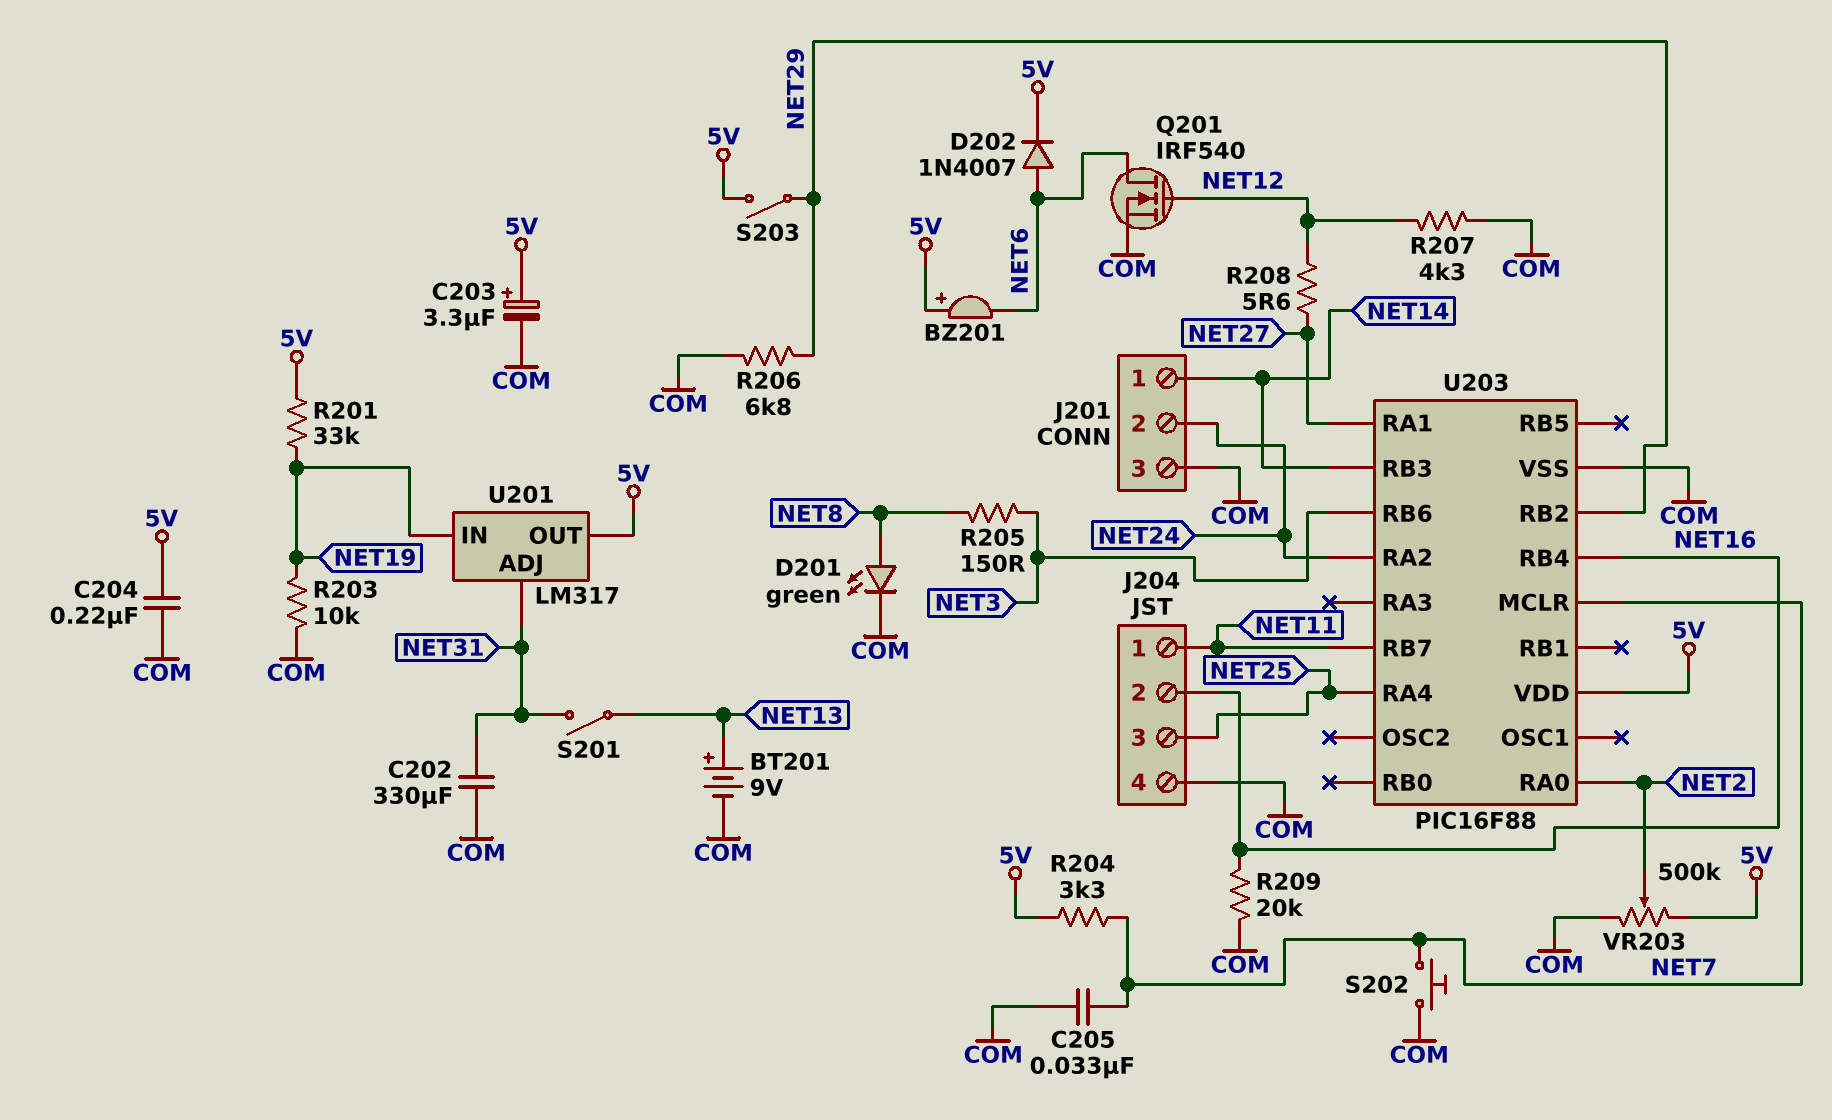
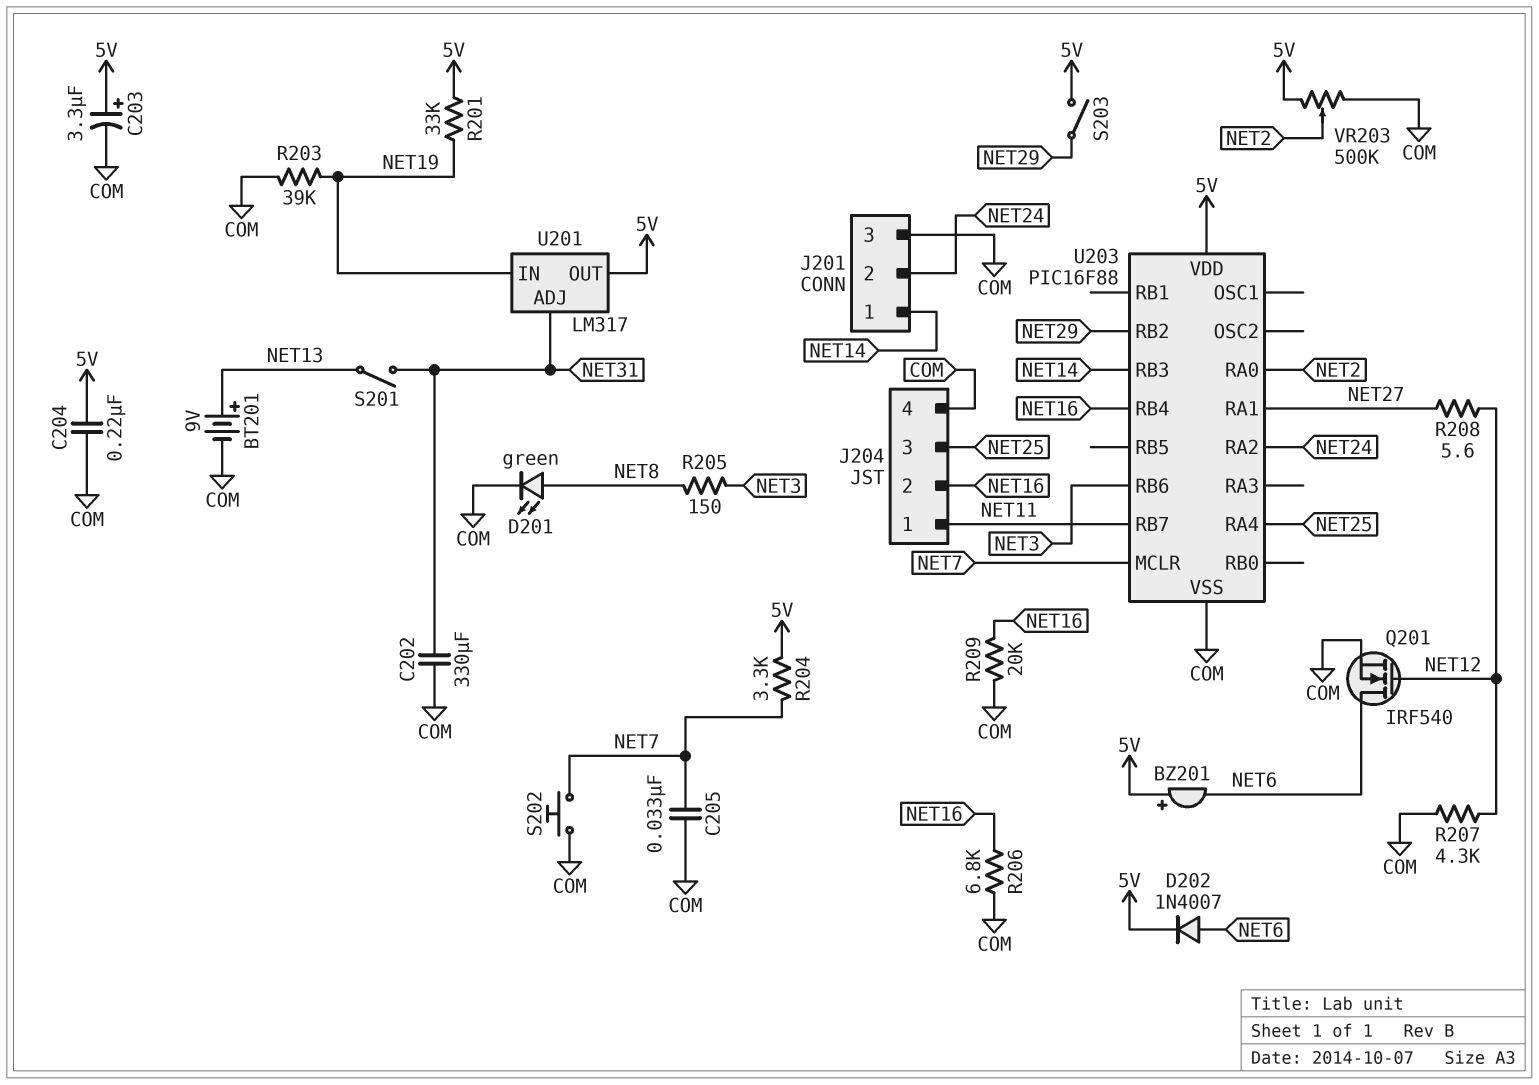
R203: 10k (COM, NET19) -> 39k (COM, NET19)
R206: 6.8k (COM, NET29) -> 6.8k (COM, NET16)

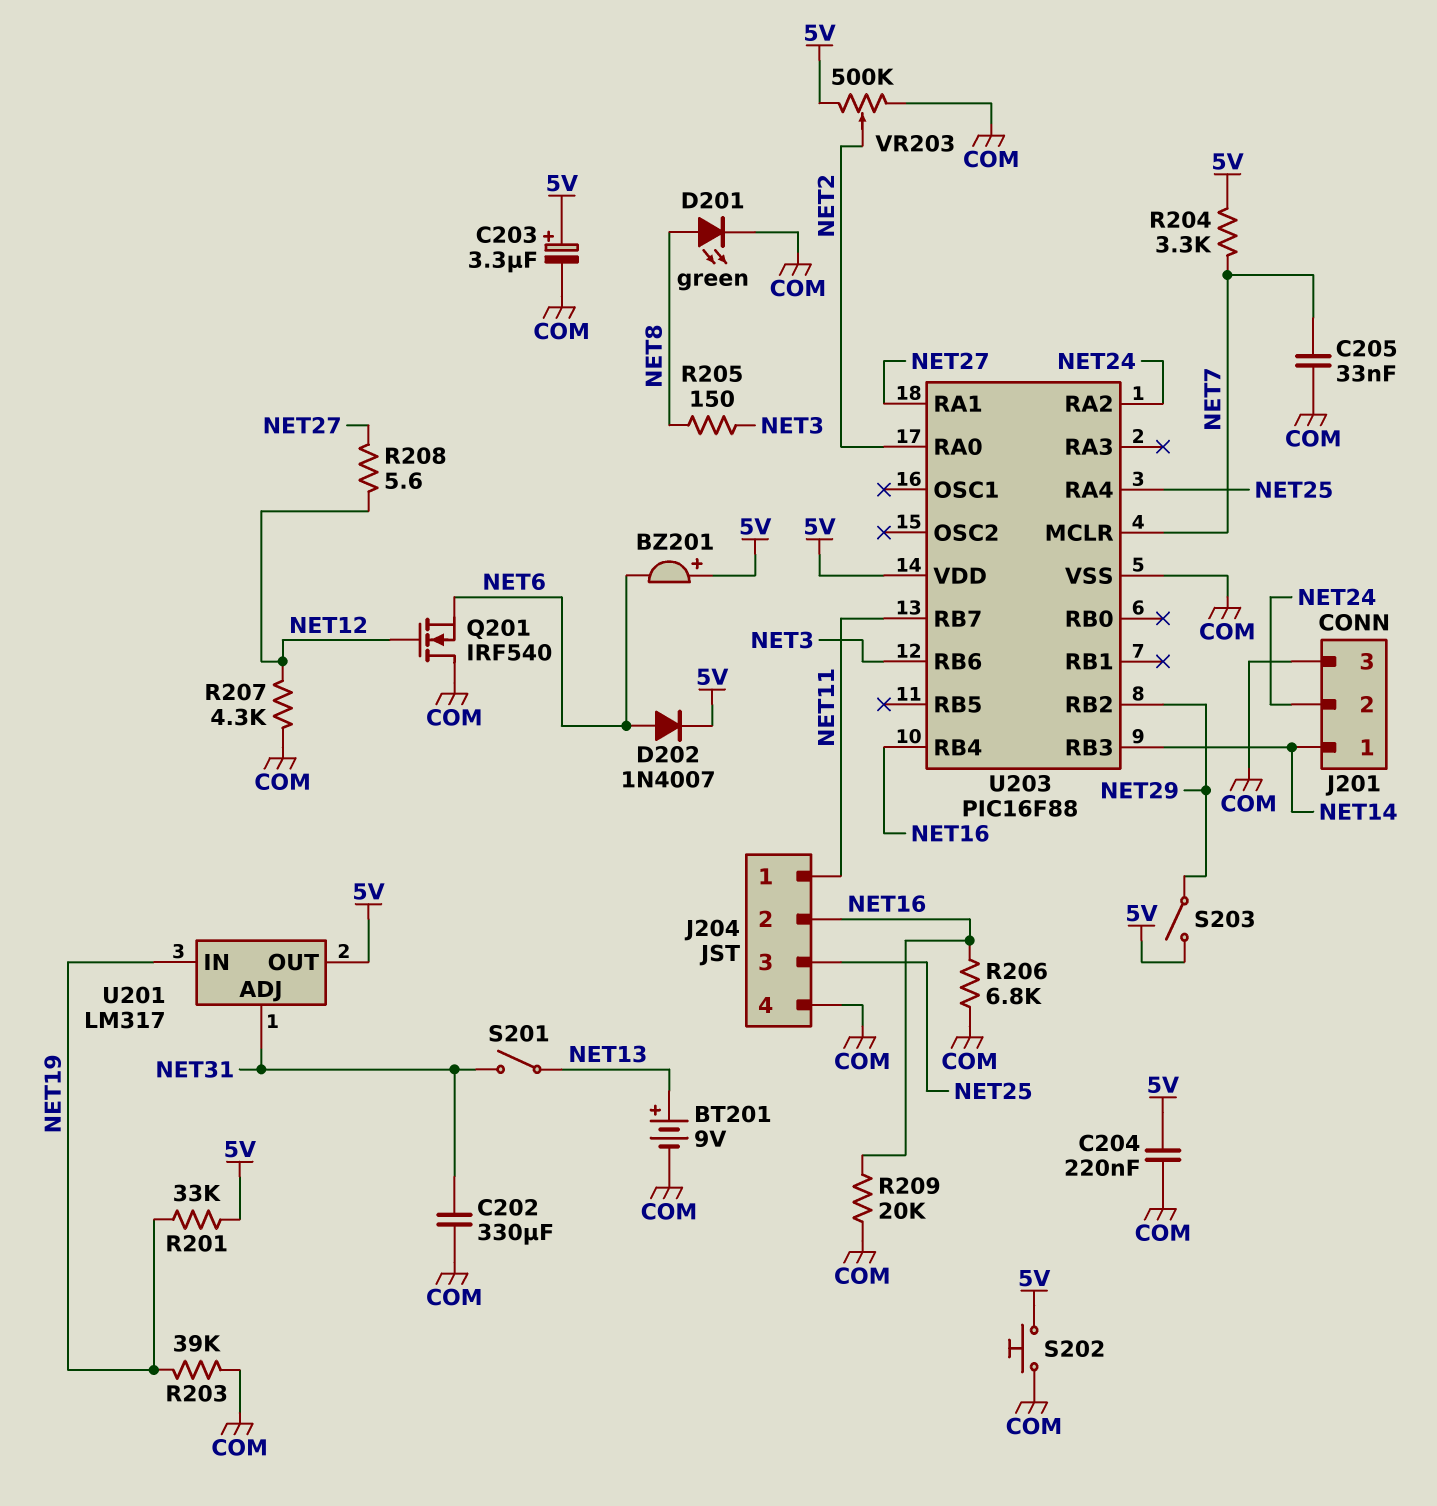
Q201: NMOS IRF540 (G NET12, D NET6, S COM) -> NMOS IRF540 (G NET12, D COM, S NET6)
S202: button (COM, NET7) -> button (5V, COM)

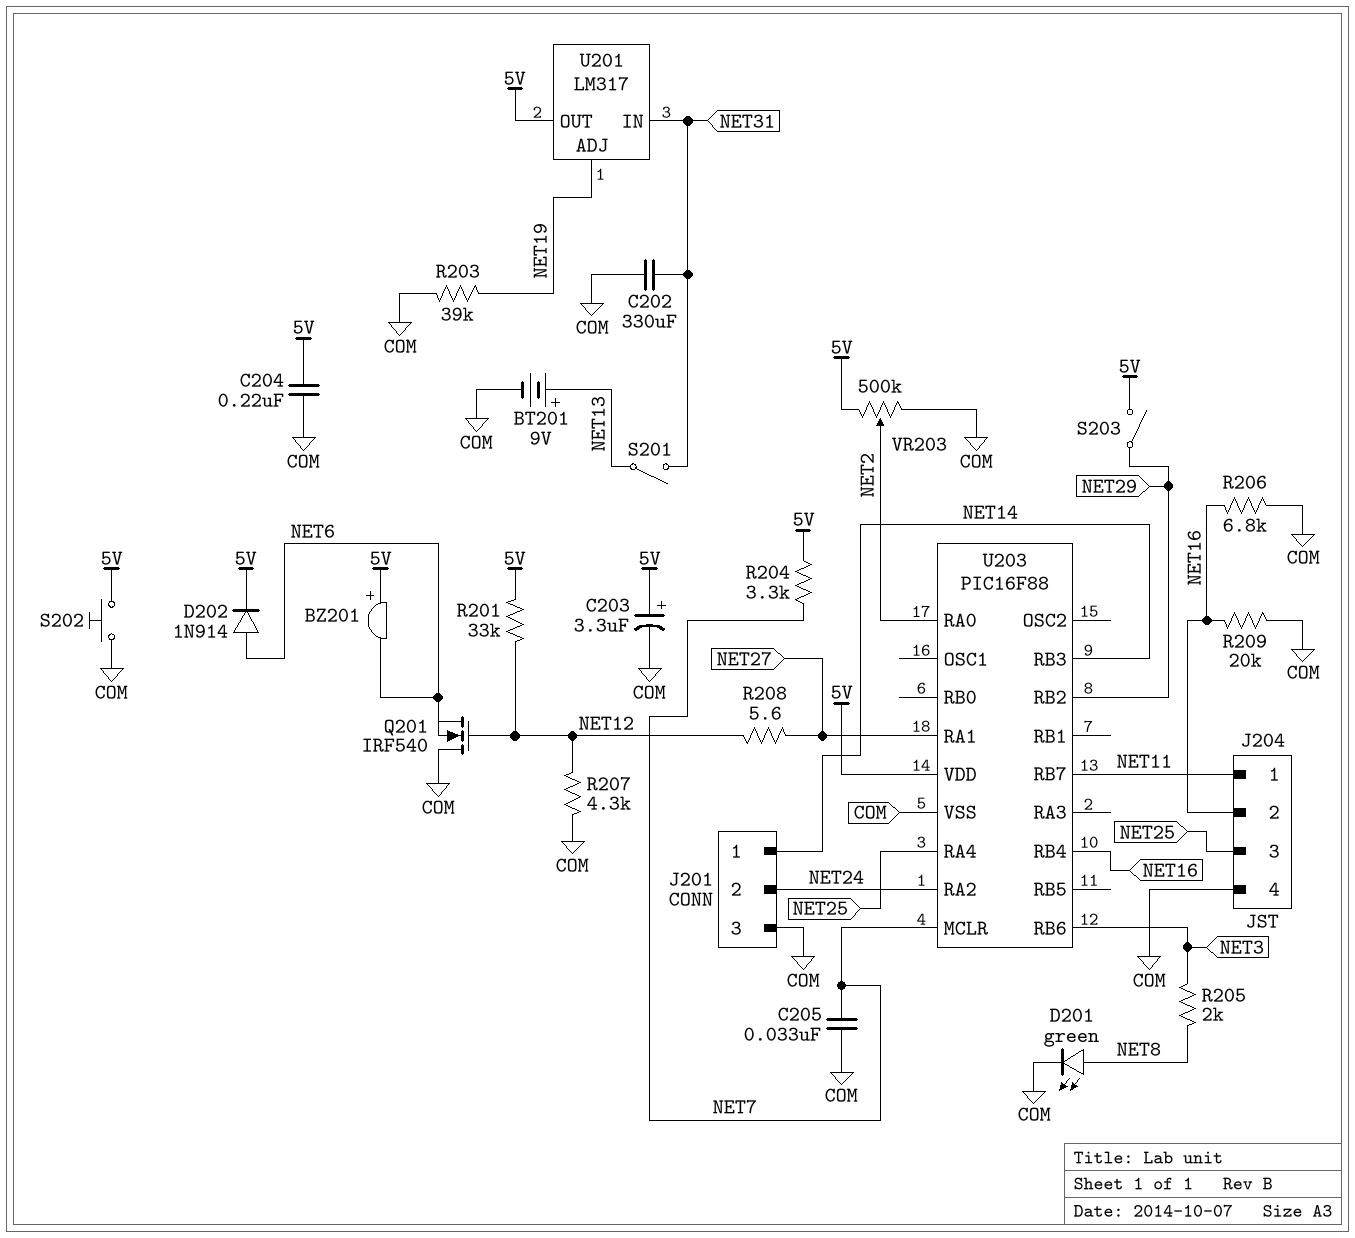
D202: diode 1N4007 (A NET6, K 5V) -> diode 1N914 (A NET6, K 5V)
R201: 33k (5V, NET19) -> 33k (5V, NET12)
R205: 150 (NET3, NET8) -> 2k (NET3, NET8)
U201 pin ADJ: NET31 -> NET19
U201 pin IN: NET19 -> NET31

